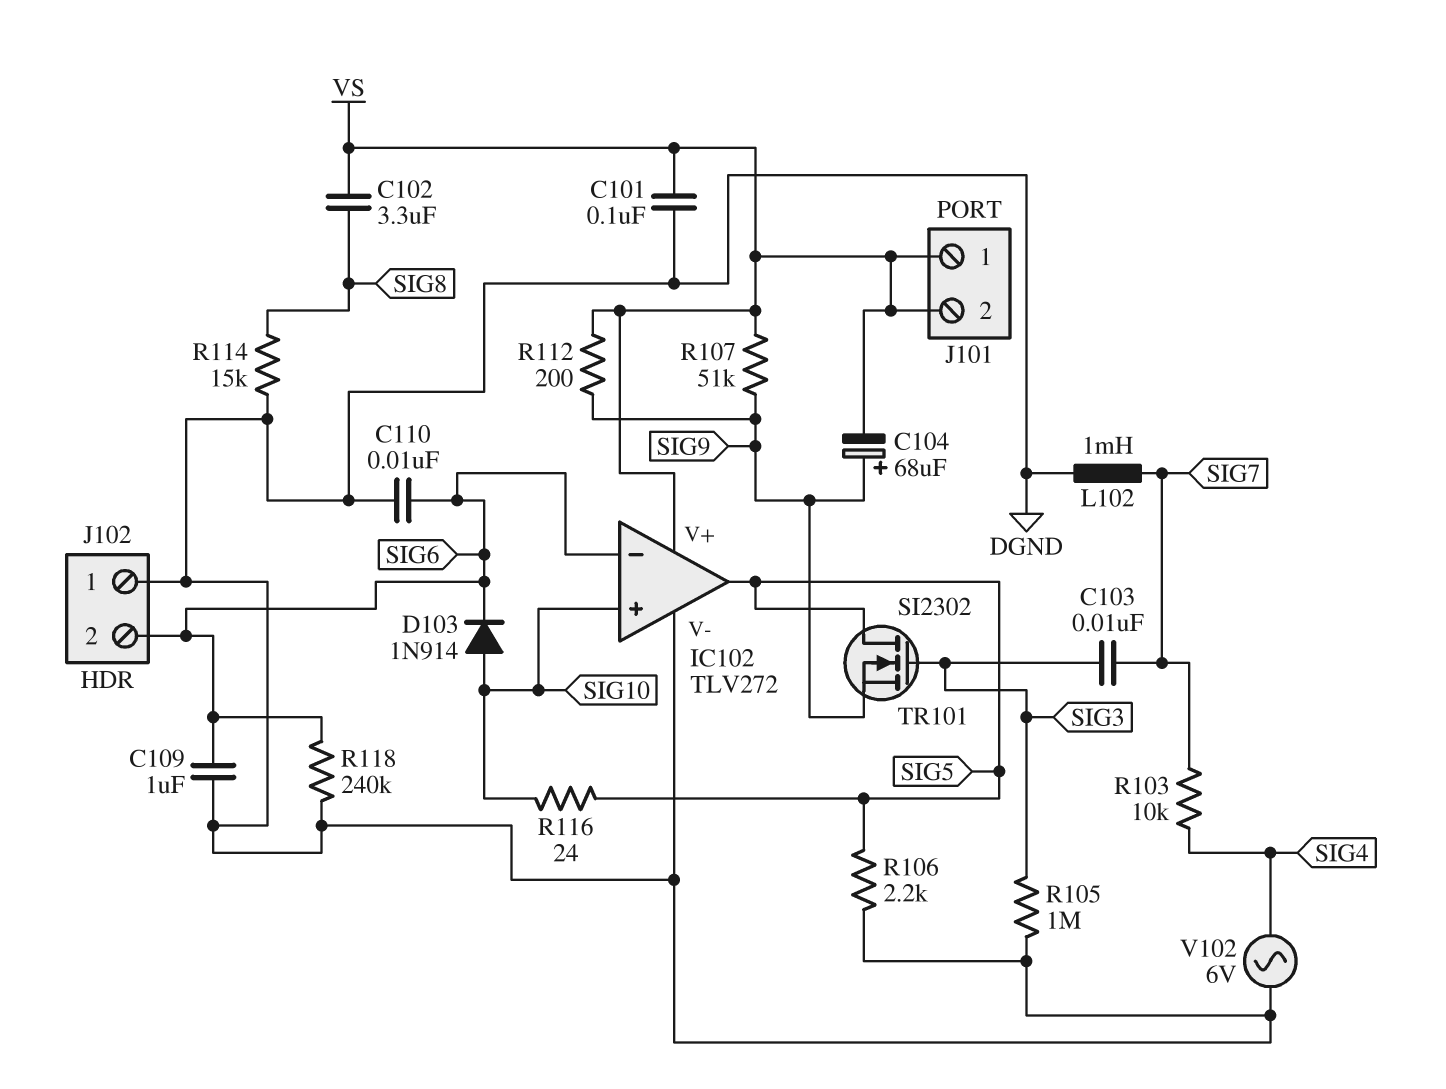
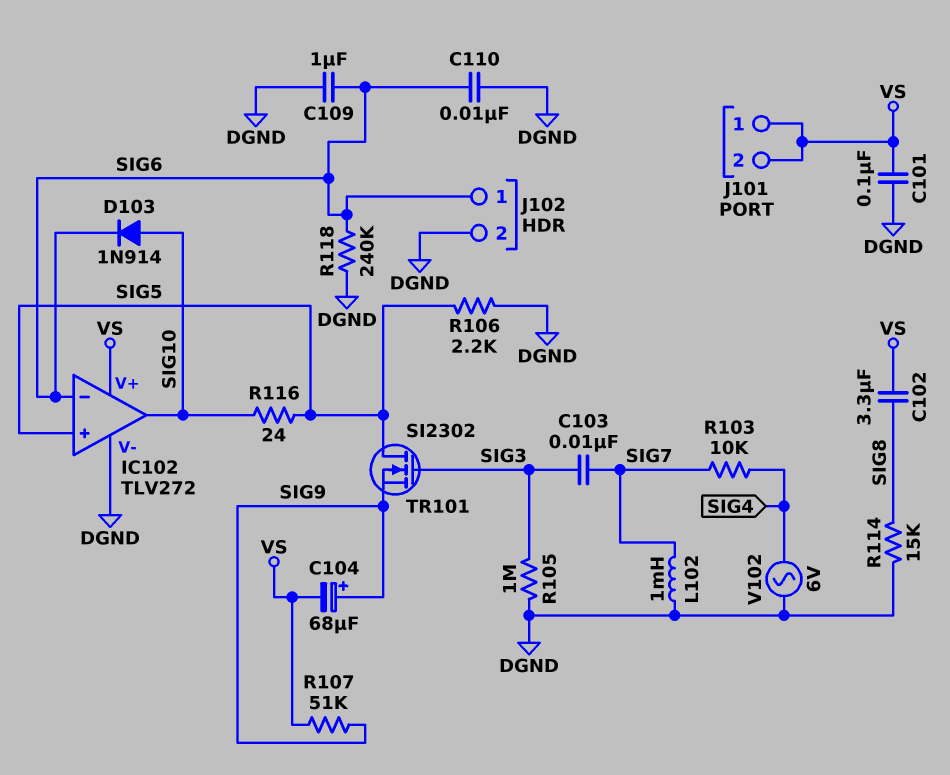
IC102 pin in+: SIG10 -> SIG5
IC102 pin out: SIG5 -> SIG10
J102 pin 1: DGND -> SIG6
J102 pin 2: SIG6 -> DGND
R112: 200 (SIG9, VS) -> none

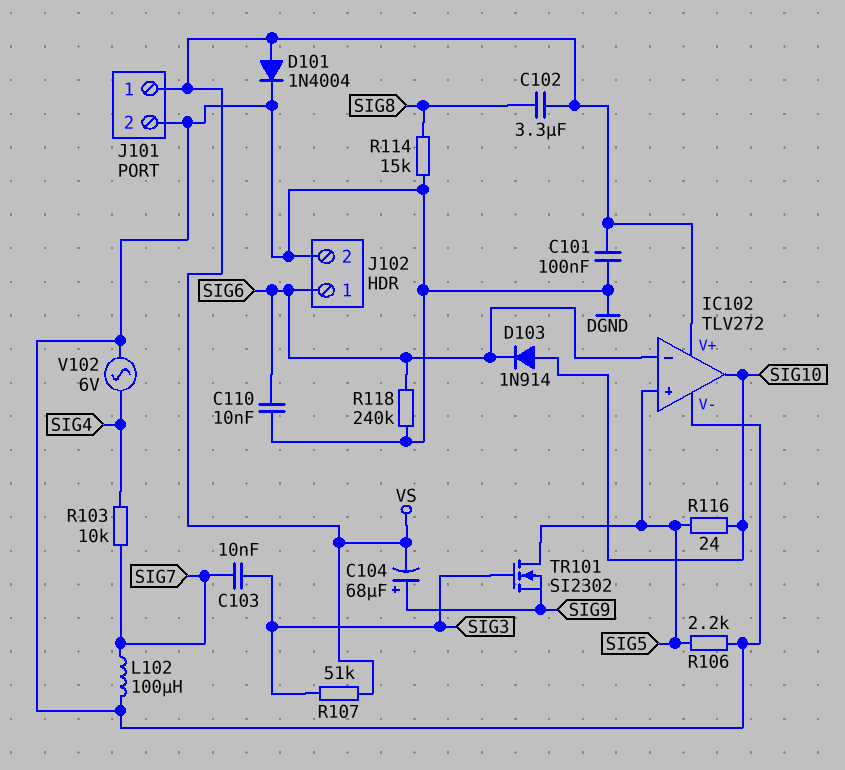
C109: 1uF (DGND, SIG6) -> none
D101: none -> diode 1N4004 (A VS, K DGND)
J101 pin 2: VS -> DGND
L102: 1mH (DGND, SIG7) -> 100uH (DGND, SIG7)
R105: 1M (DGND, SIG3) -> none
R107: 51k (SIG9, VS) -> 51k (SIG3, VS)

